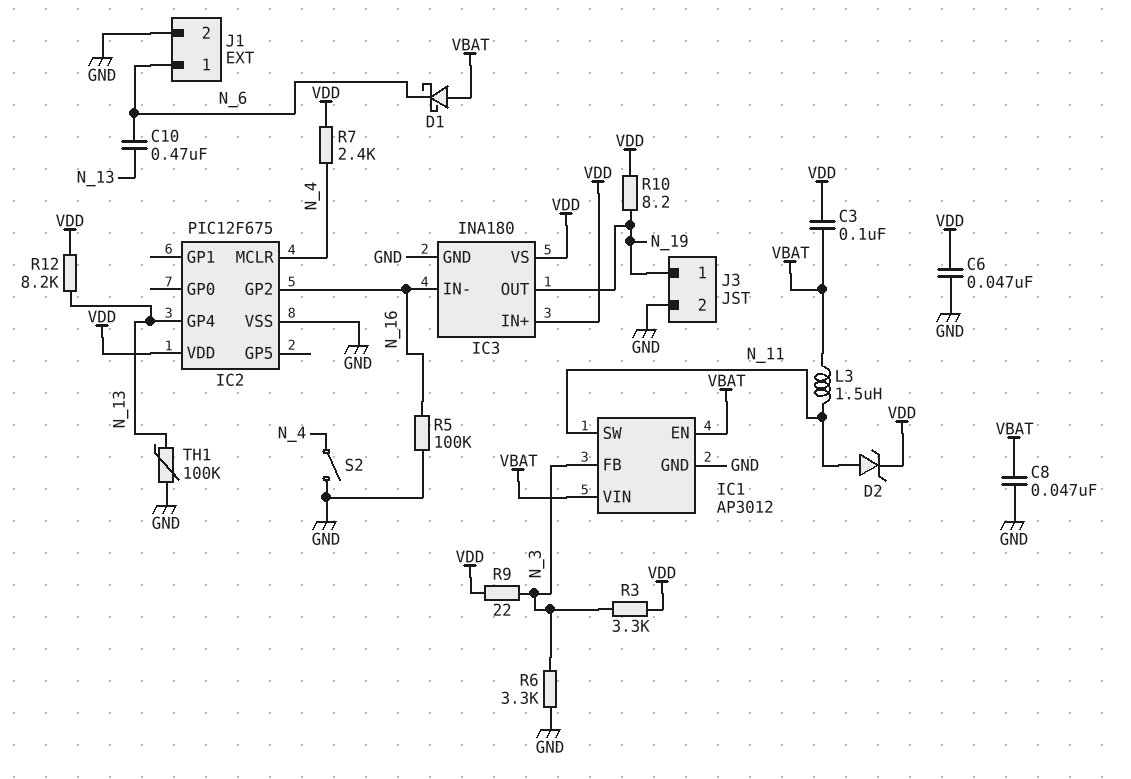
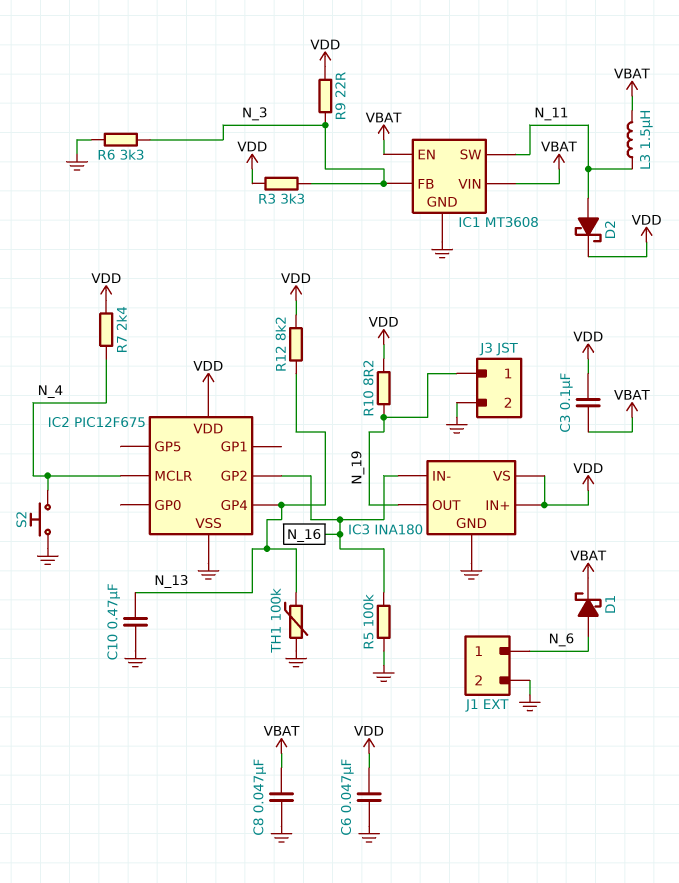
C10: 470nF (N_6, N_13) -> 470nF (GND, N_13)
D1: schottky (A VBAT, K N_6) -> schottky (A N_6, K VBAT)
D2: zener (A N_11, K VDD) -> schottky (A N_11, K VDD)
IC1: AP3012 -> MT3608
S2: switch (GND, N_4) -> button (GND, N_4)

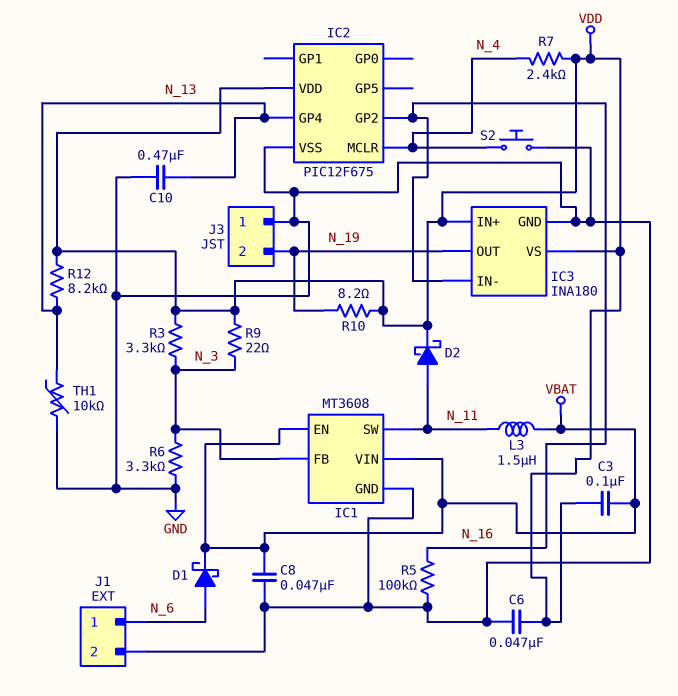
J3 pin 1: N_19 -> GND
J3 pin 2: GND -> N_19
TH1: 100k (GND, N_13) -> 10k (GND, N_13)

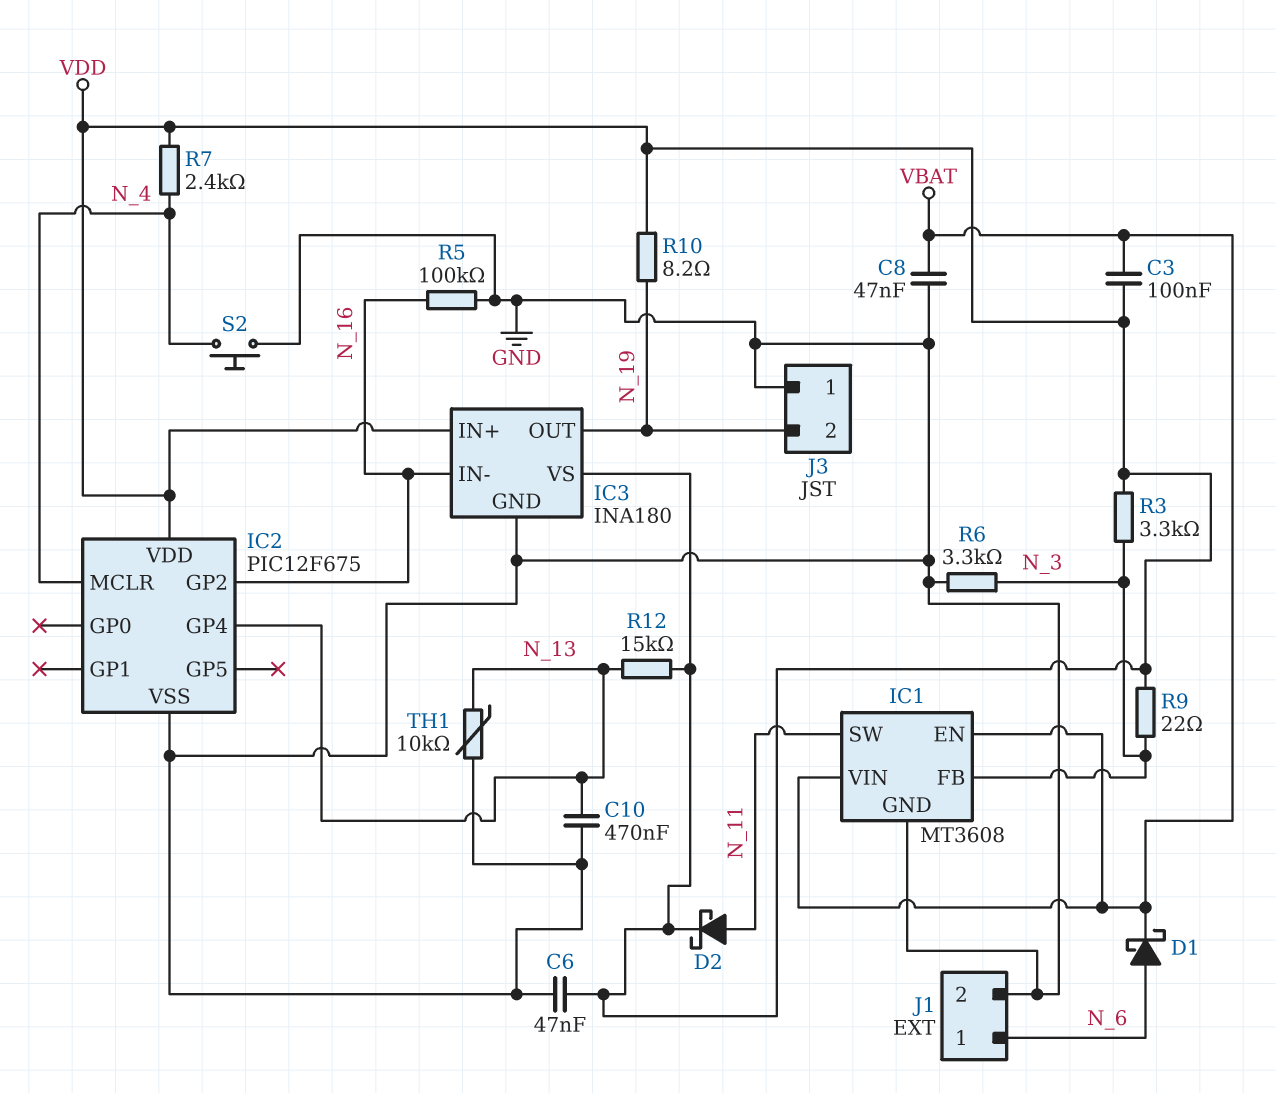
L3: 1.5uH (N_11, VBAT) -> none
R12: 8.2k (N_13, VDD) -> 15k (N_13, VDD)

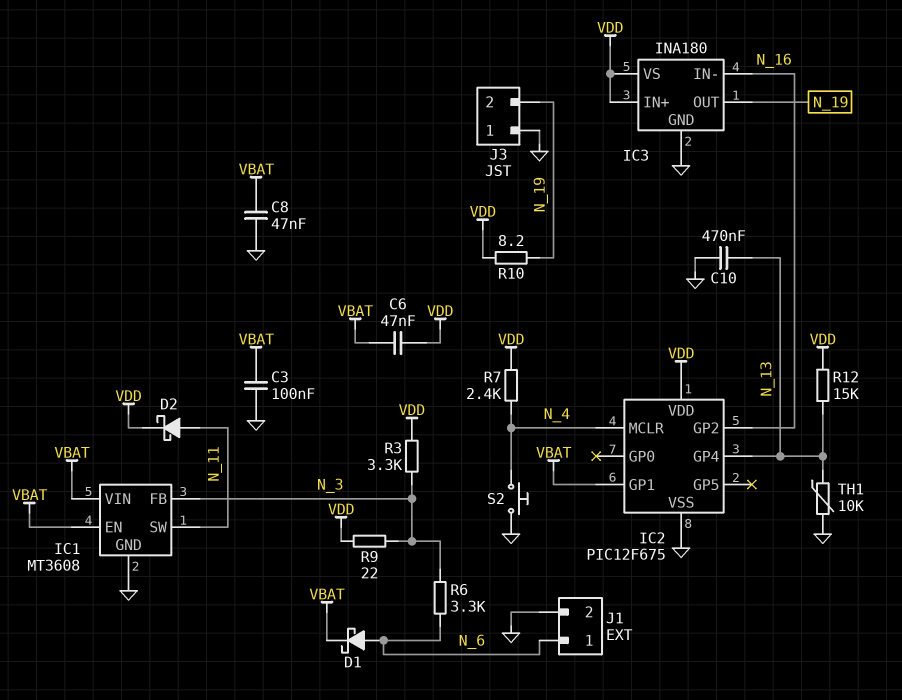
C3: 100nF (VBAT, VDD) -> 100nF (GND, VBAT)
C6: 47nF (GND, VDD) -> 47nF (VBAT, VDD)
IC2 pin GP1: none -> VBAT
R5: 100k (GND, N_16) -> none
R6: 3.3k (GND, N_3) -> 3.3k (N_3, N_6)

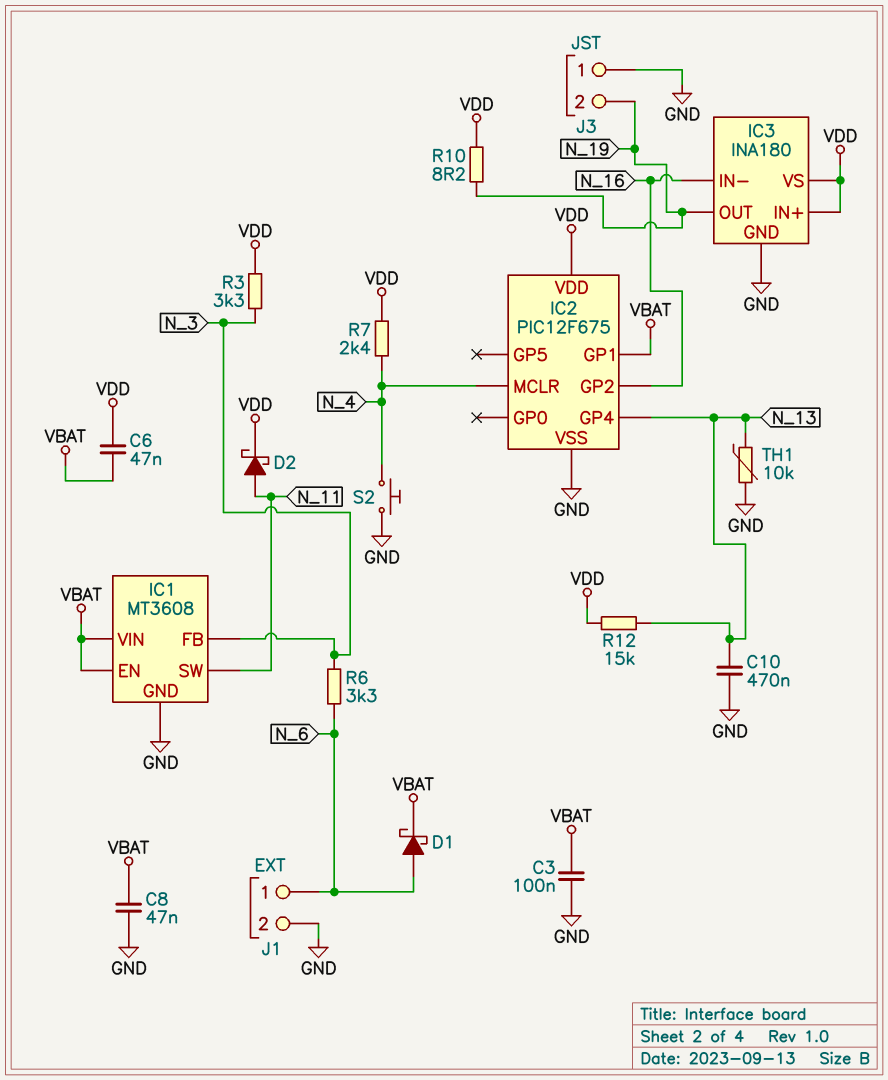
R9: 22 (N_3, VDD) -> none

